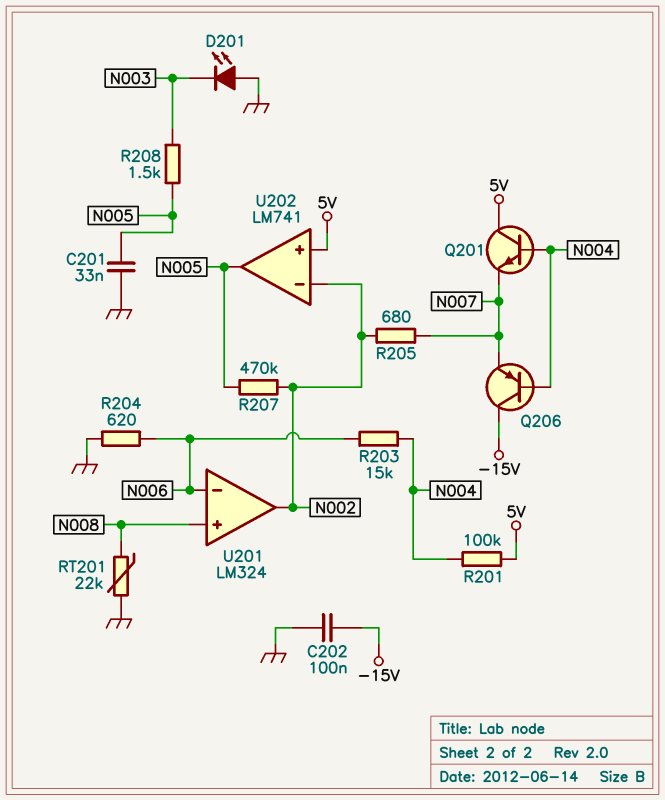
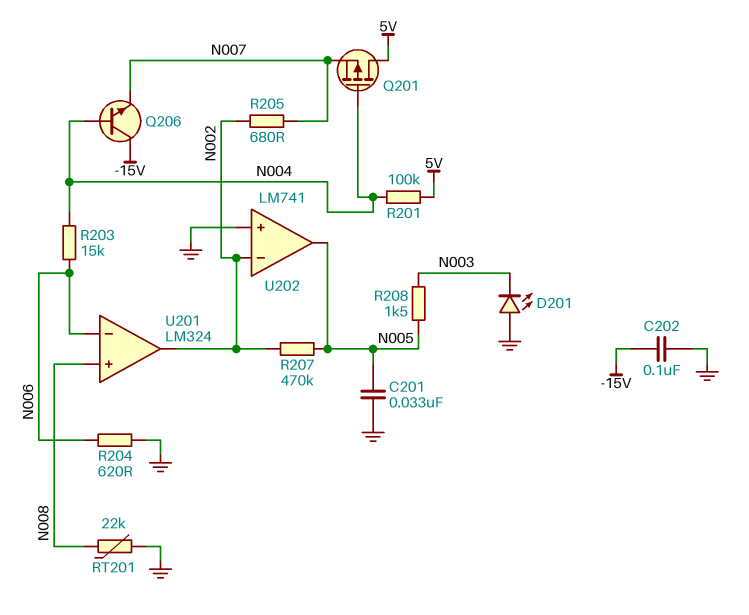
Q201: NPN (B N004, C 5V, E N007) -> PMOS (G N004, D 5V, S N007)
Q206: PNP (B N004, C -15V, E N007) -> NPN (B N004, C -15V, E N007)
U202 pin in+: 5V -> GND

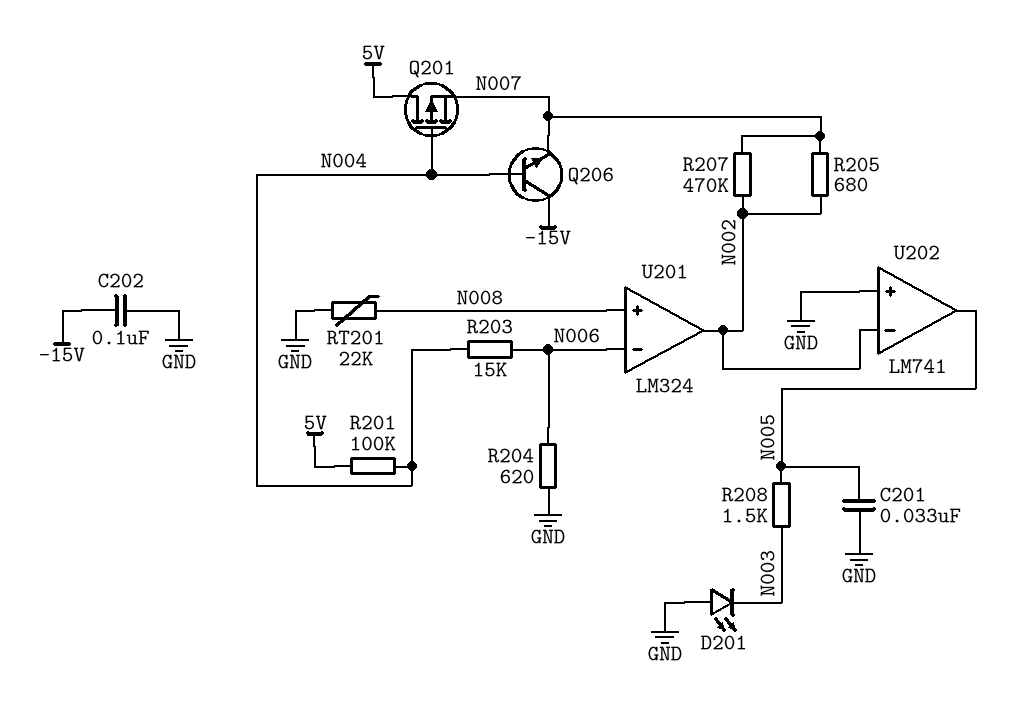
R207: 470k (N002, N005) -> 470k (N002, N007)

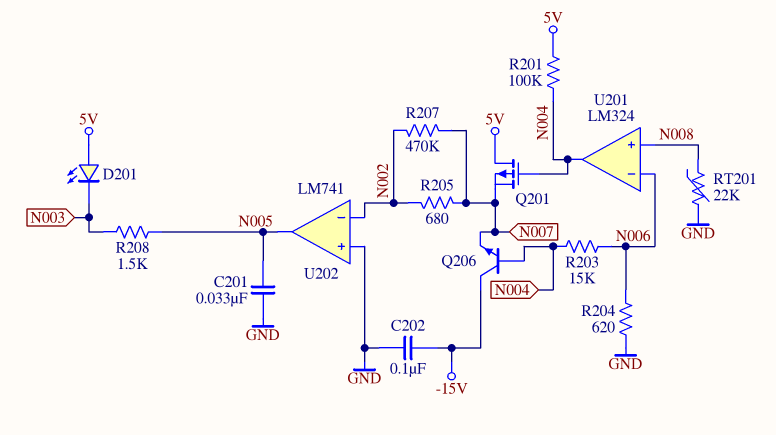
D201: LED (A GND, K N003) -> LED (A 5V, K N003)
U201 pin out: N002 -> N004

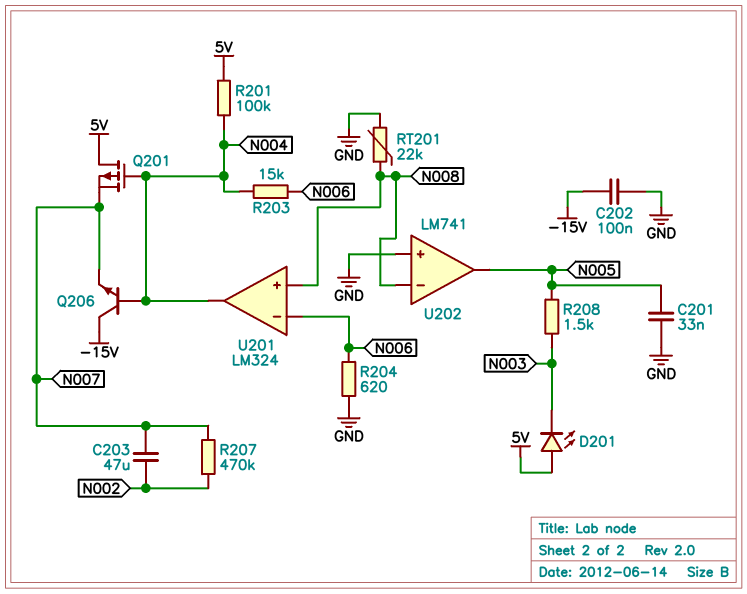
C203: none -> 47uF (N002, N007)
R205: 680 (N002, N007) -> none
U202 pin in-: N002 -> N008

